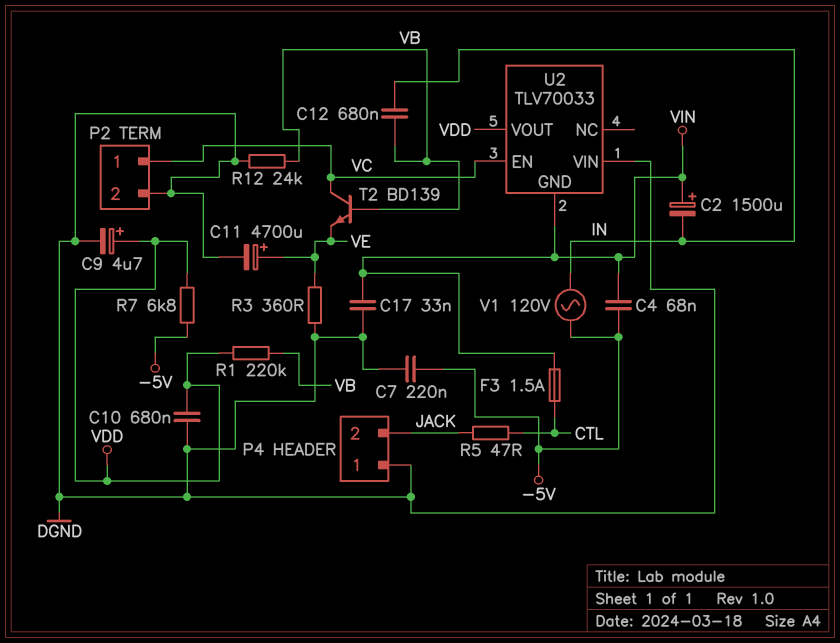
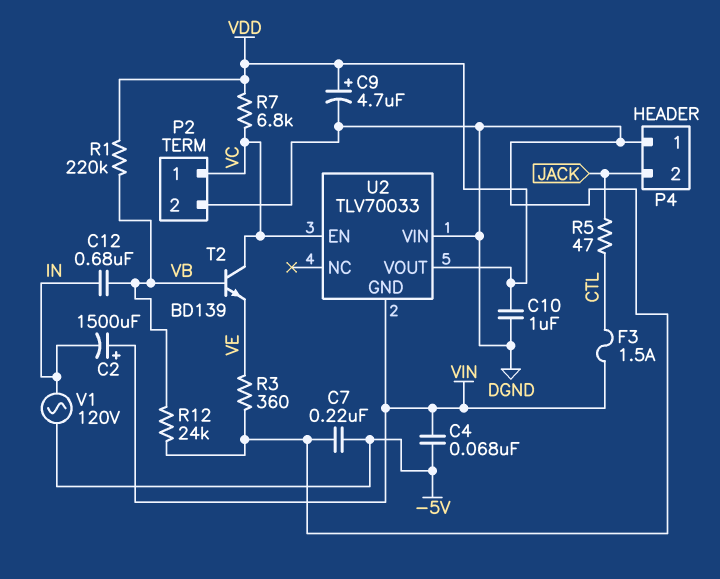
C10: 680nF (DGND, VDD) -> 1uF (DGND, VDD)
C11: 4700uF (plus VE, minus DGND) -> none
C17: 33nF (DGND, VIN) -> none
R7: 6.8k (-5V, VDD) -> 6.8k (VC, VDD)

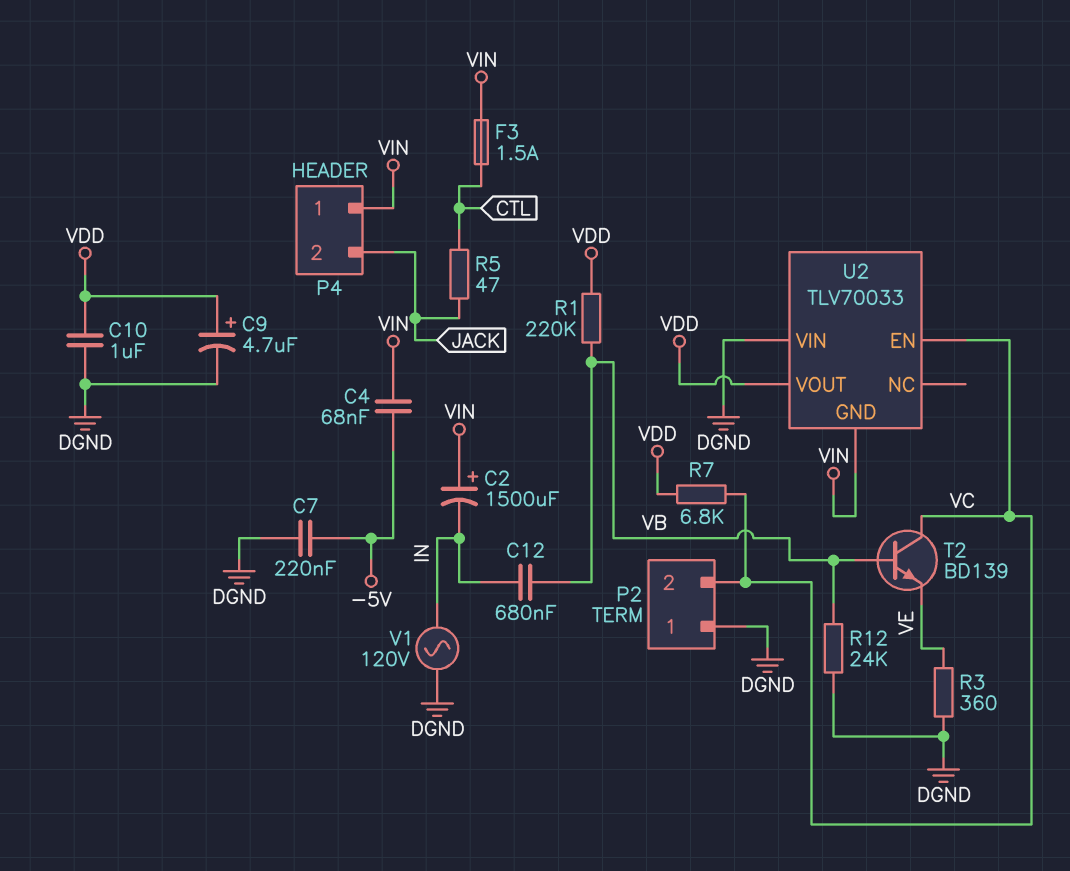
P2 pin 1: VC -> DGND
P2 pin 2: DGND -> VC
P4 pin 1: DGND -> VIN
V1: AC 120V (-5V, IN) -> AC 120V (DGND, IN)

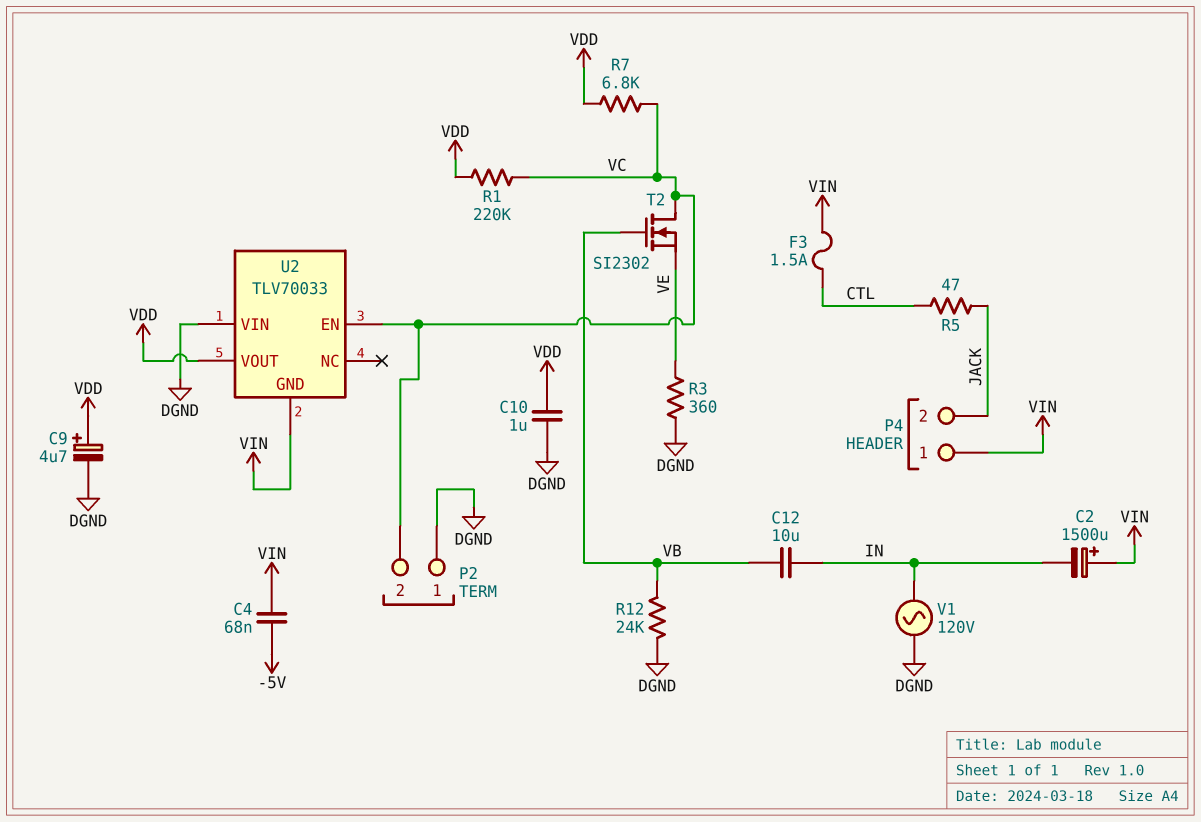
C7: 220nF (-5V, DGND) -> none
C12: 680nF (IN, VB) -> 10uF (IN, VB)
R1: 220k (VB, VDD) -> 220k (VC, VDD)
T2: NPN BD139 (B VB, C VC, E VE) -> NMOS SI2302 (G VB, D VC, S VE)

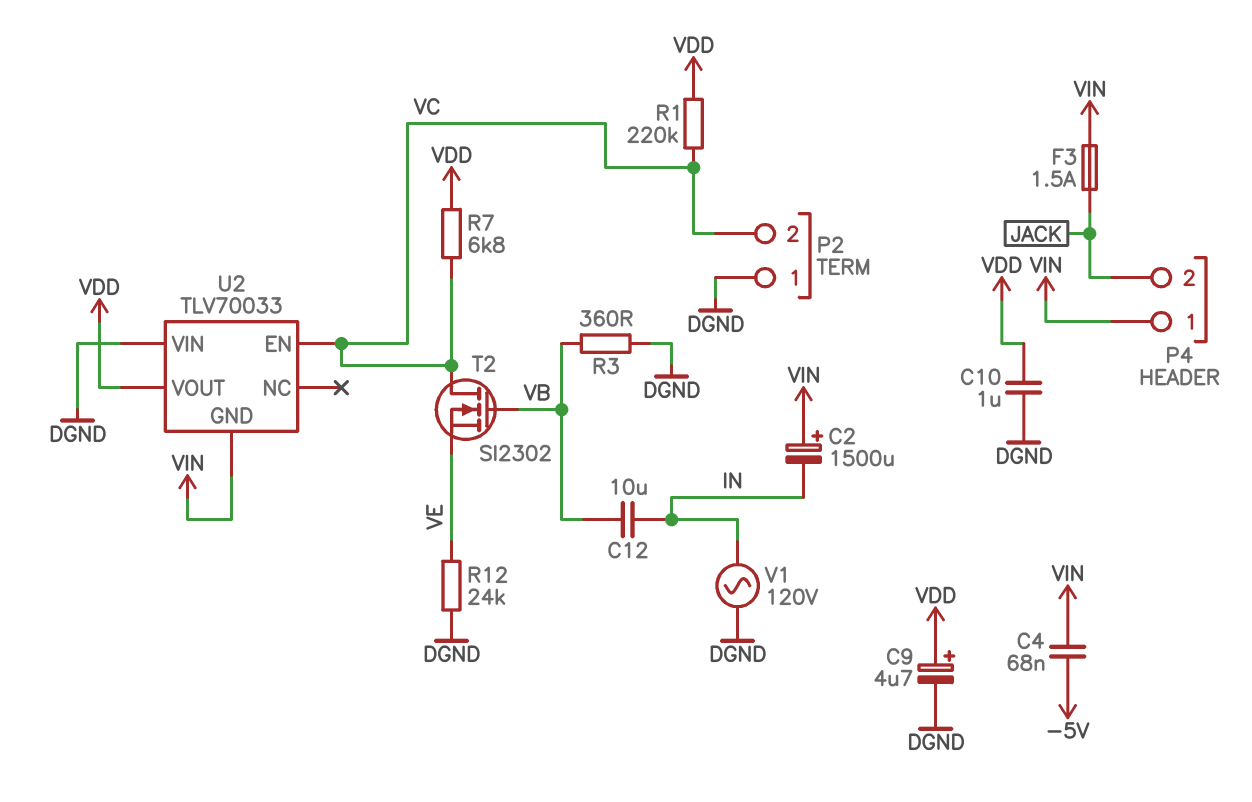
F3: 1.5A (CTL, VIN) -> 1.5A (JACK, VIN)
R3: 360 (DGND, VE) -> 360 (DGND, VB)
R5: 47 (CTL, JACK) -> none
R12: 24k (DGND, VB) -> 24k (DGND, VE)

